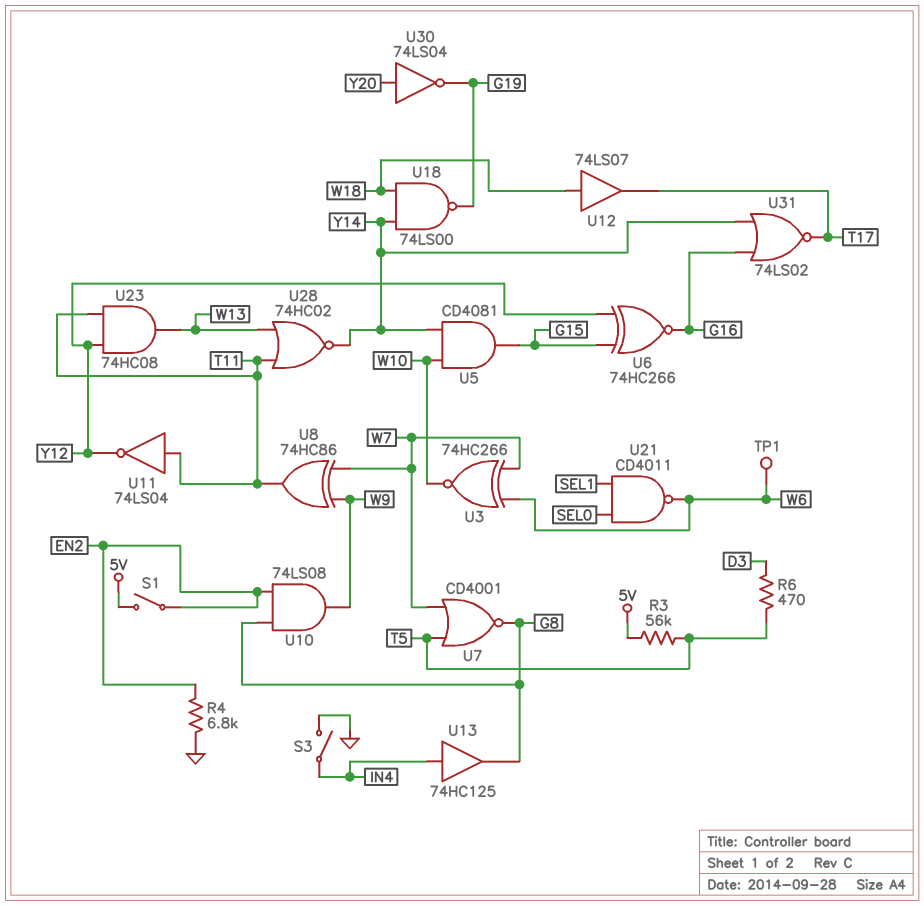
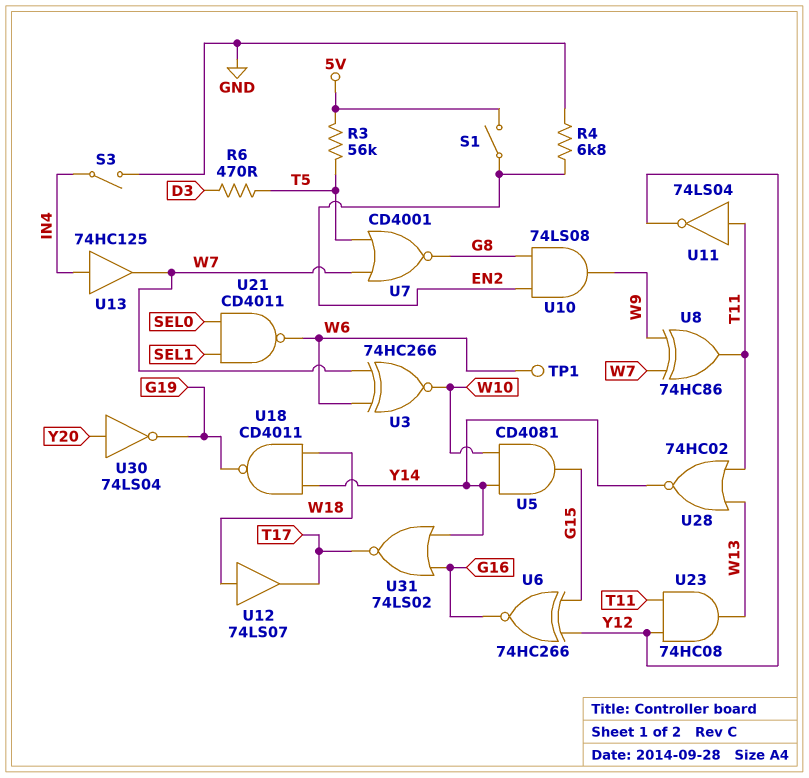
U13: buffer 74HC125 (in IN4, out G8) -> buffer 74HC125 (in IN4, out W7)
U18: NAND 74LS00 (in W18, in Y14, out G19) -> NAND CD4011 (in W18, in Y14, out G19)

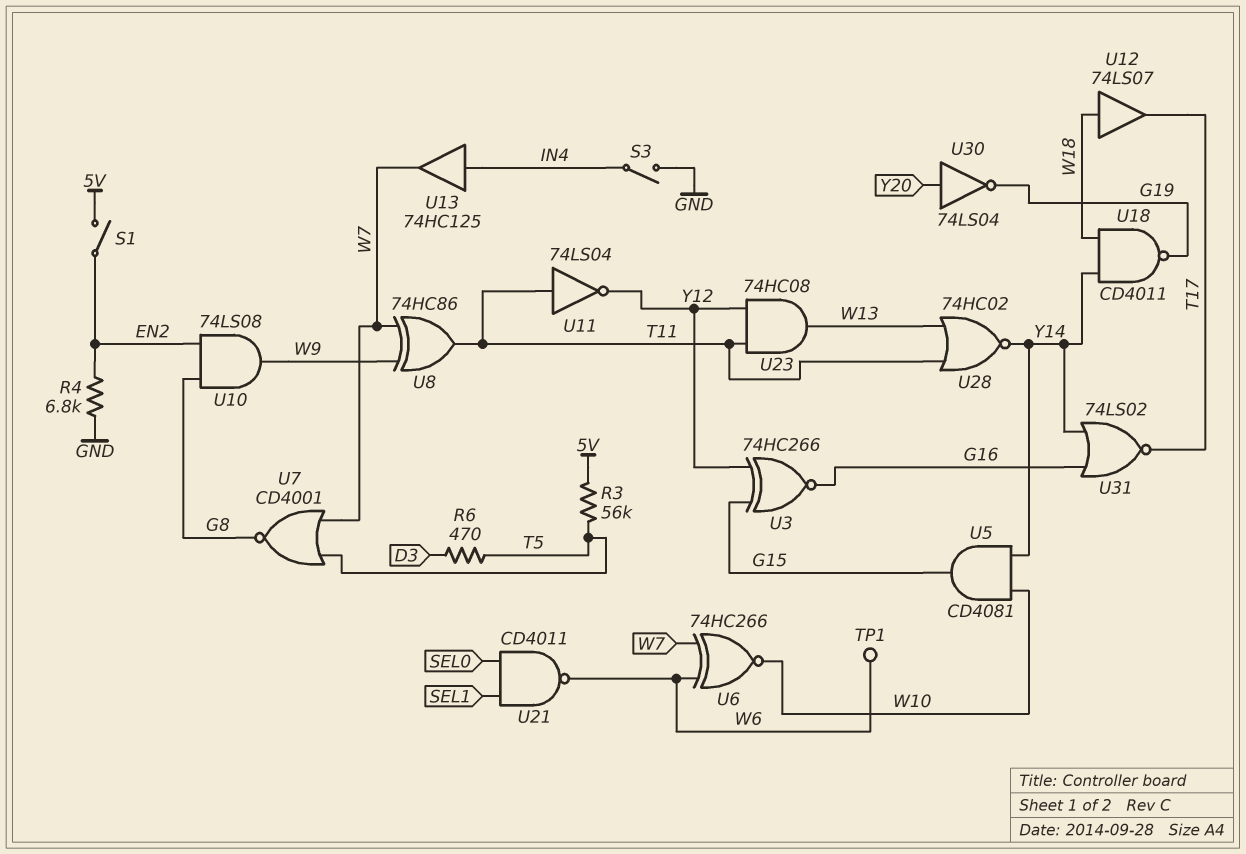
U3: XNOR 74HC266 (in W6, in W7, out W10) -> XNOR 74HC266 (in G15, in Y12, out G16)
U6: XNOR 74HC266 (in G15, in Y12, out G16) -> XNOR 74HC266 (in W6, in W7, out W10)

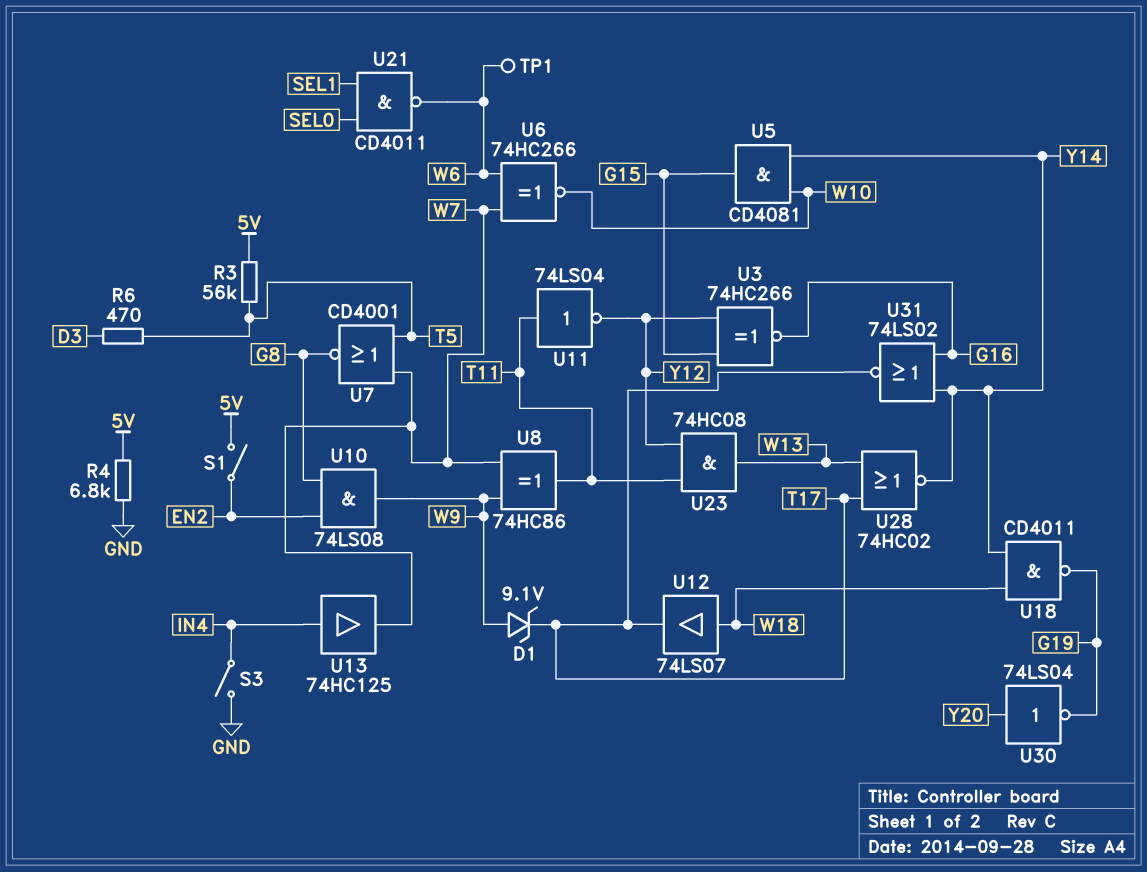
D1: none -> zener 9.1V (A W9, K T17)
R4: 6.8k (EN2, GND) -> 6.8k (5V, GND)
U28: NOR 74HC02 (in T11, in W13, out Y14) -> NOR 74HC02 (in T17, in W13, out Y14)

